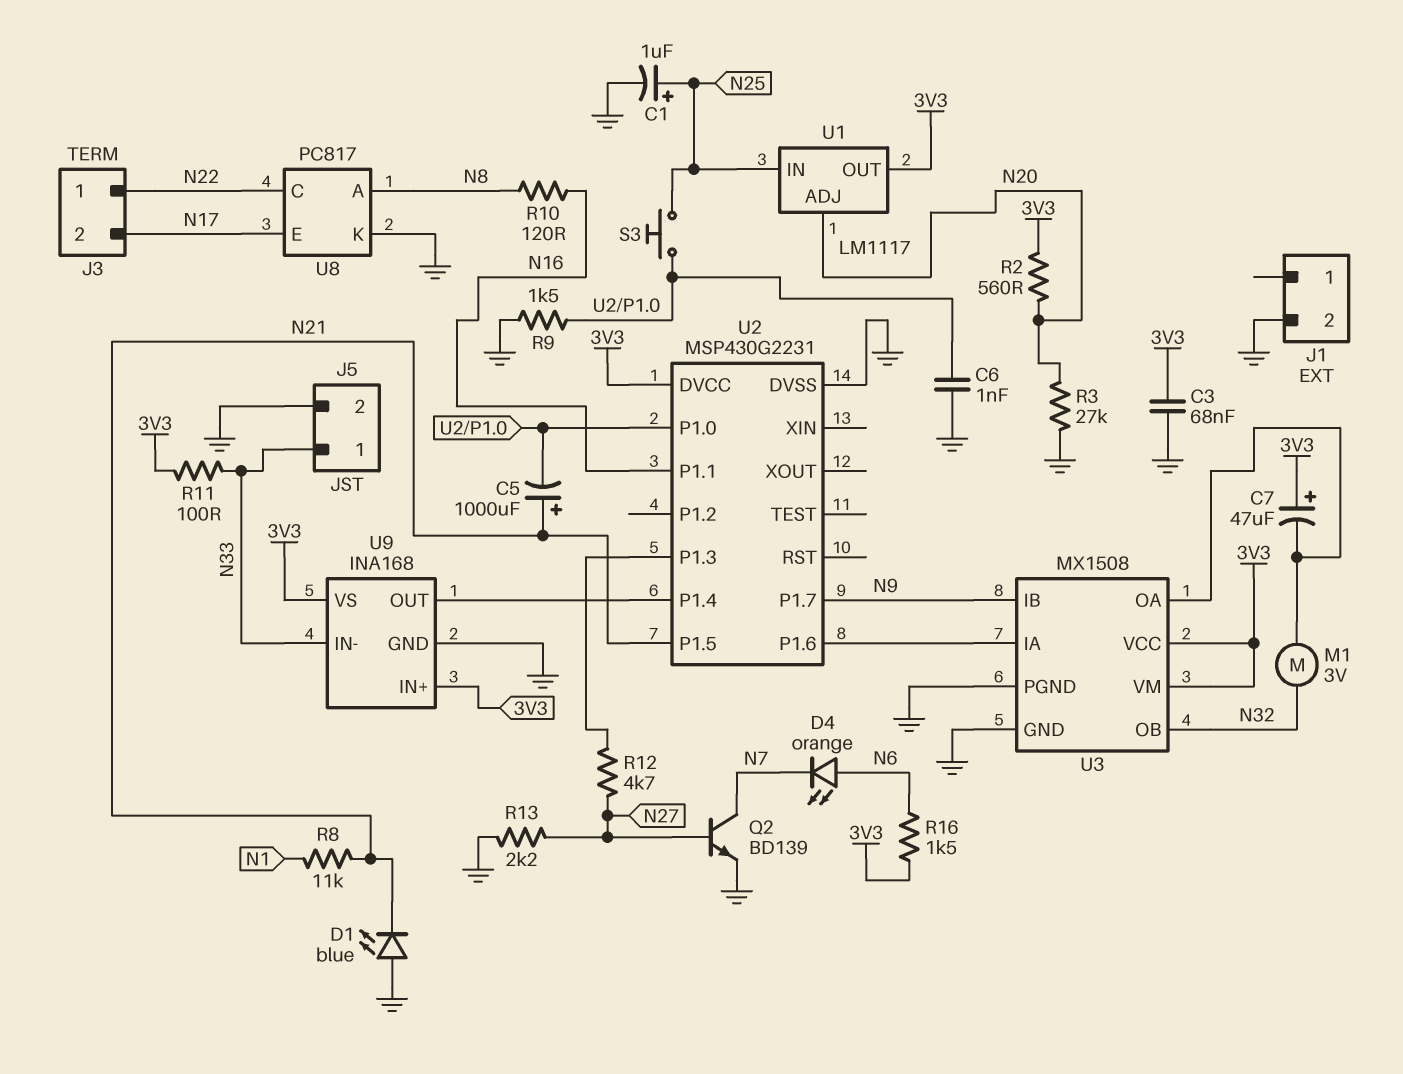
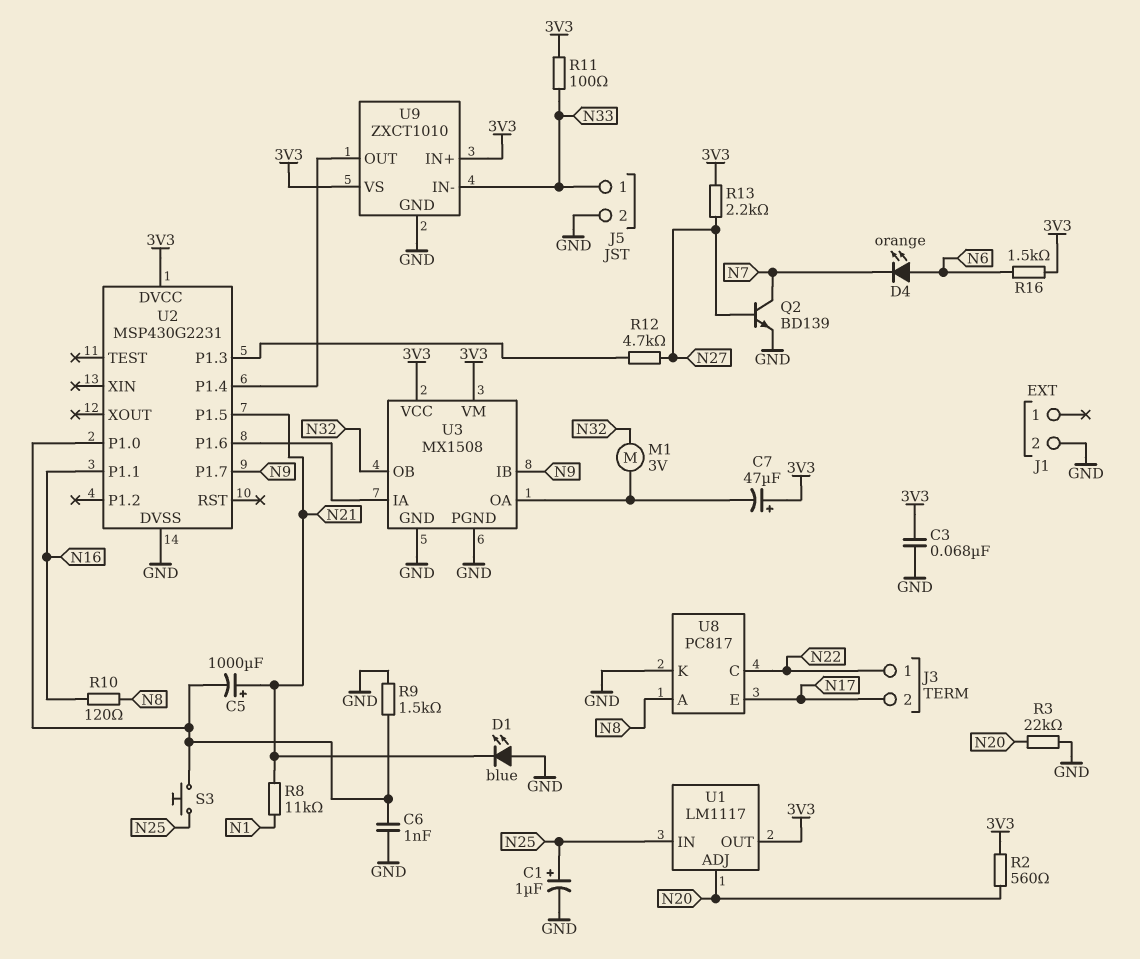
R3: 27k (GND, N20) -> 22k (GND, N20)
R13: 2.2k (GND, N27) -> 2.2k (3V3, N27)
U9: INA168 -> ZXCT1010

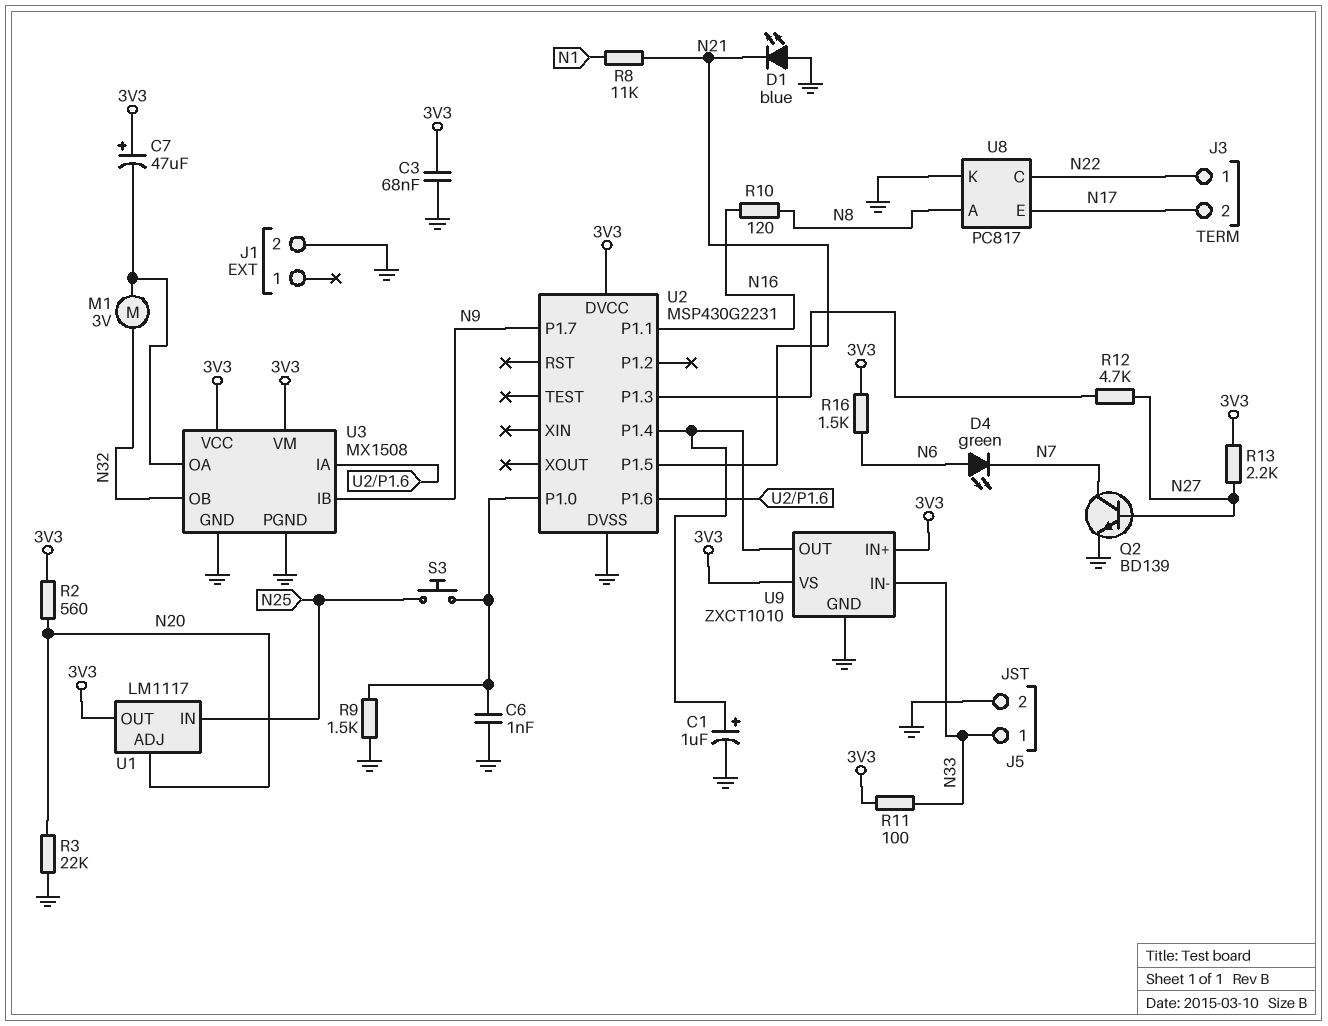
C1: 1uF (plus N25, minus GND) -> 1uF (plus U2/P1.4, minus GND)
C5: 1000uF (plus N21, minus U2/P1.0) -> none
D4: LED orange (A N6, K N7) -> LED green (A N6, K N7)

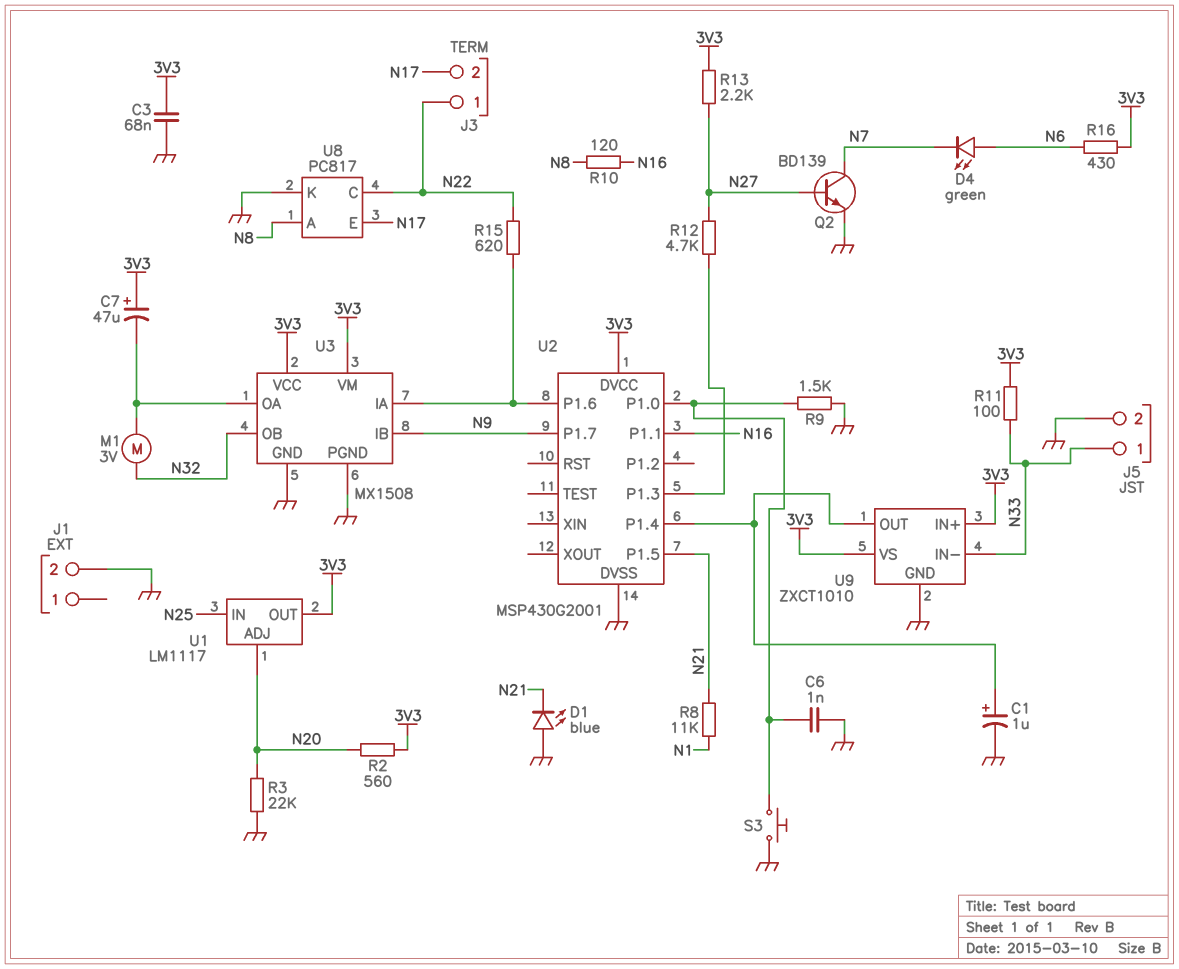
R15: none -> 620 (N22, U2/P1.6)
R16: 1.5k (3V3, N6) -> 430 (3V3, N6)
S3: button (N25, U2/P1.0) -> button (GND, U2/P1.0)
U2: MSP430G2231 -> MSP430G2001

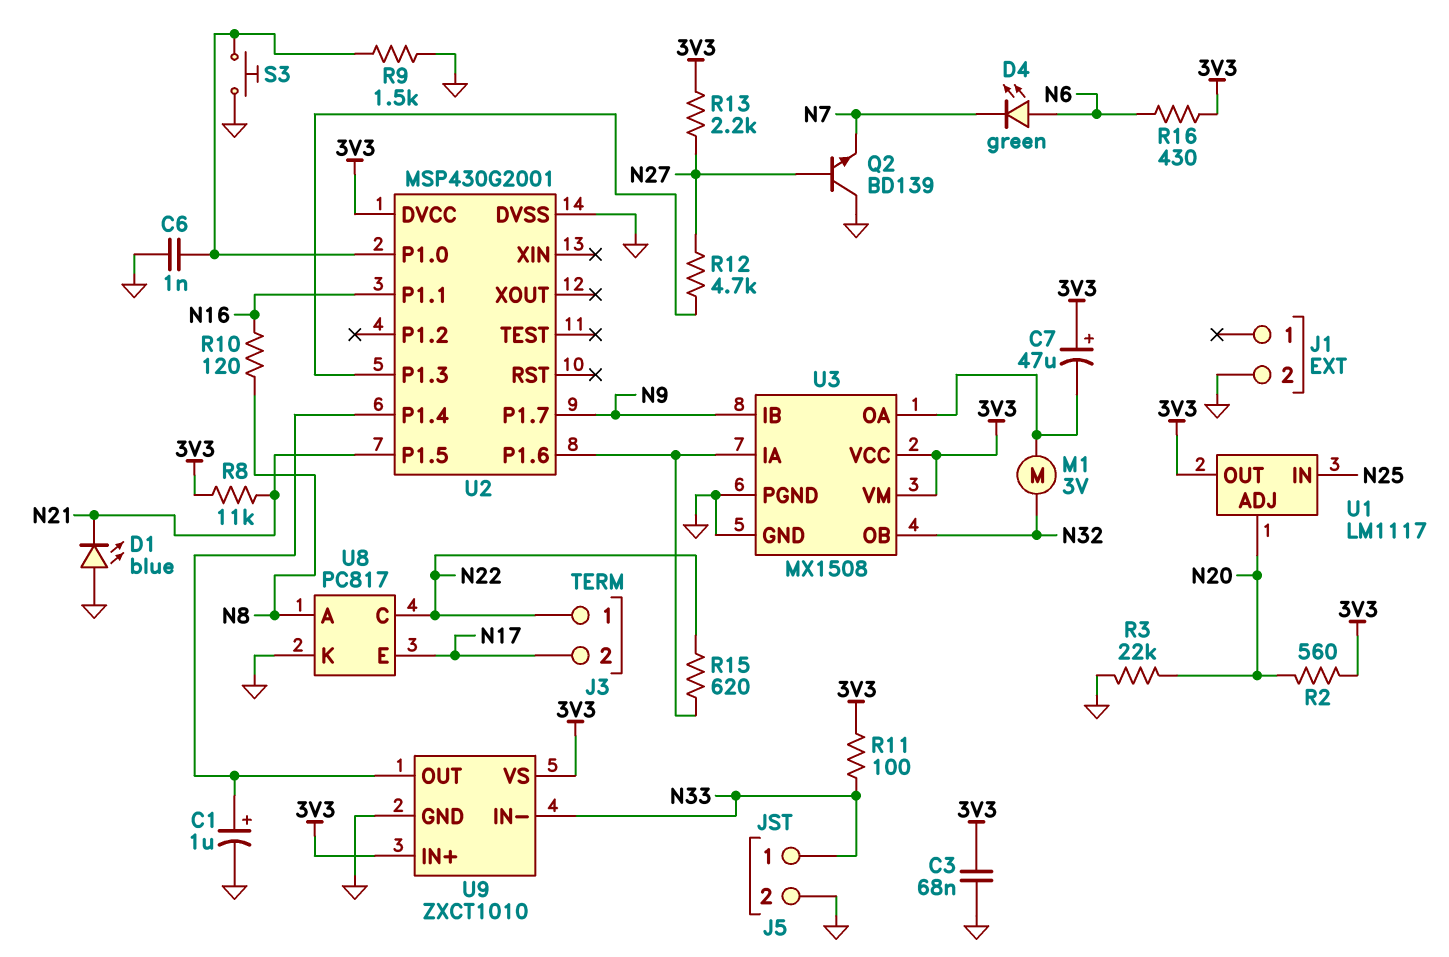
Q2: NPN BD139 (B N27, C N7, E GND) -> NPN BD139 (B N27, C GND, E N7)
R8: 11k (N1, N21) -> 11k (3V3, N21)

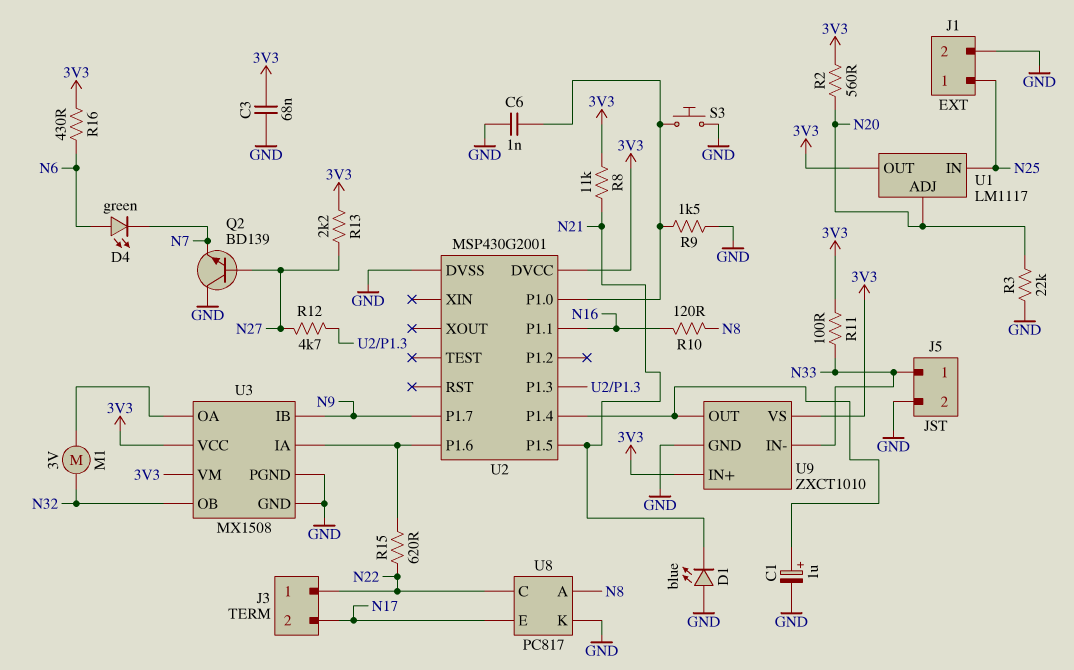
C7: 47uF (plus 3V3, minus U3/OA) -> none
J1 pin 1: none -> N25

